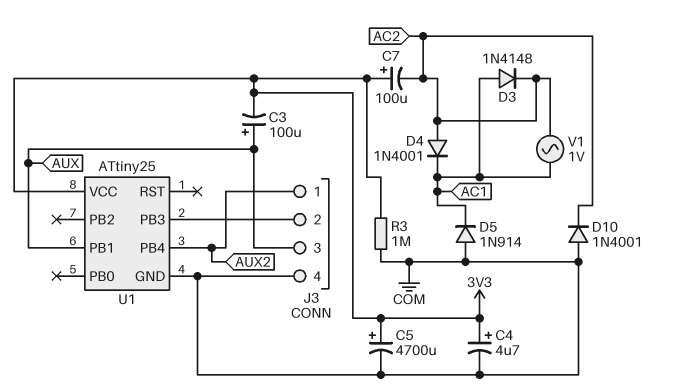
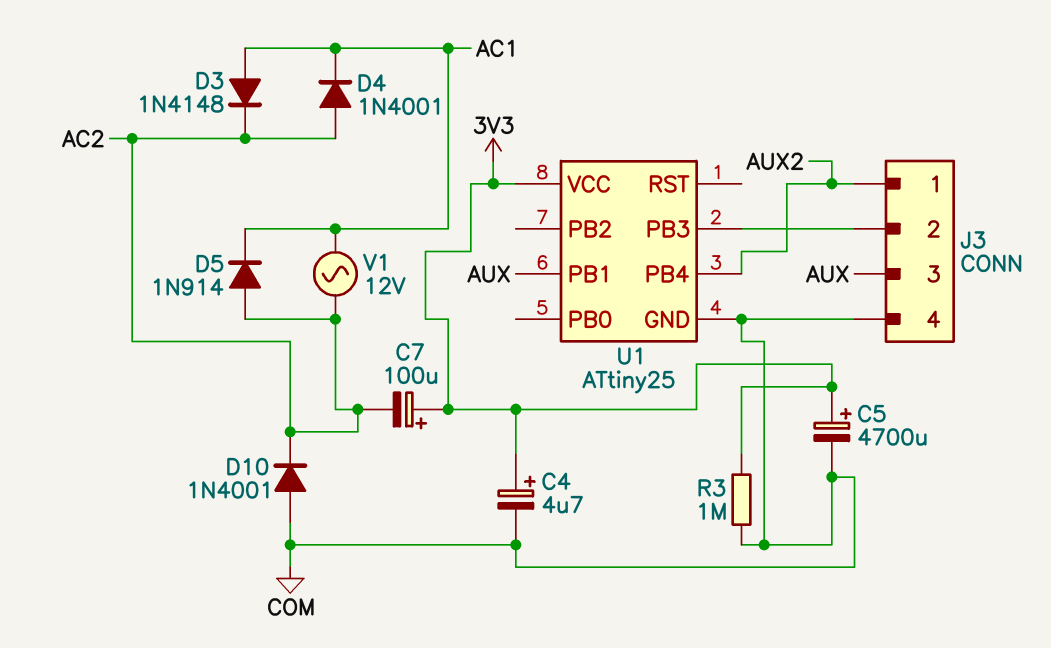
C3: 100uF (plus AUX, minus 3V3) -> none
D5: diode 1N914 (A COM, K AC1) -> diode 1N914 (A AC2, K AC1)
V1: AC 1V (AC1, AC2) -> AC 12V (AC1, AC2)

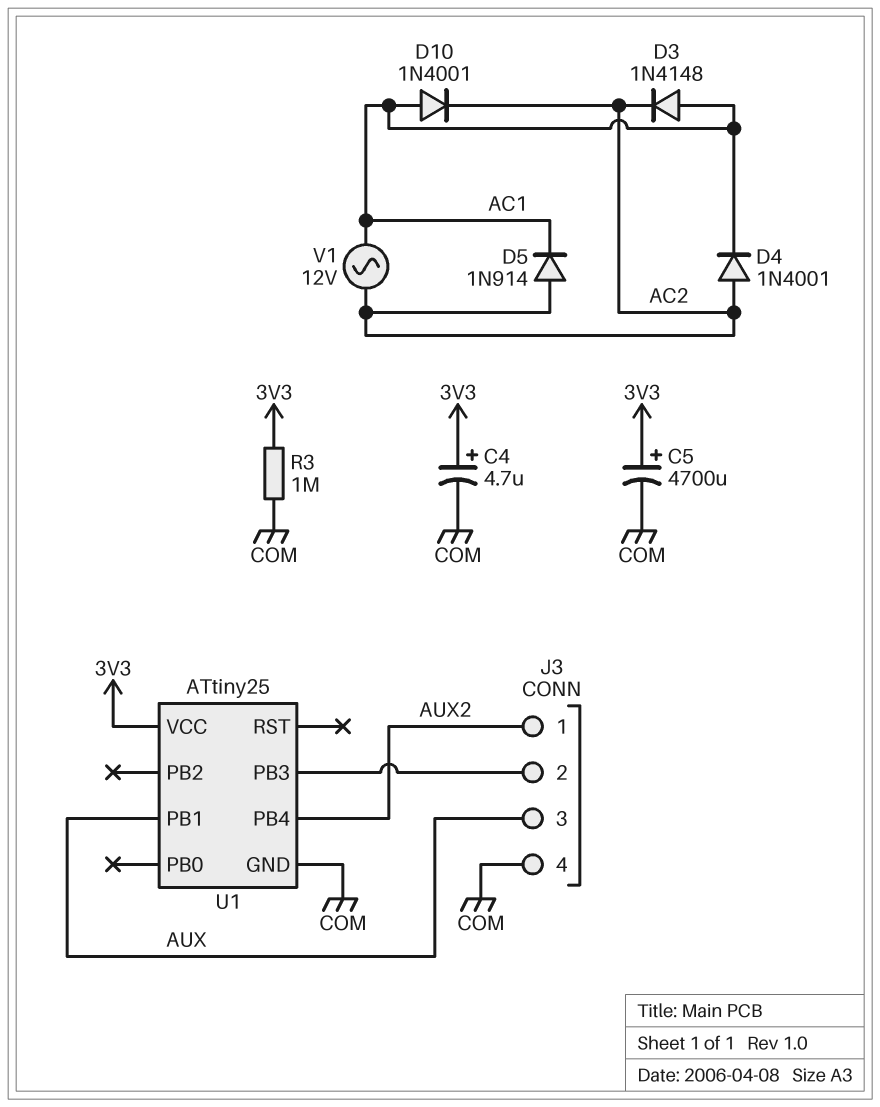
C7: 100uF (plus 3V3, minus AC2) -> none
D10: diode 1N4001 (A COM, K AC2) -> diode 1N4001 (A AC1, K AC2)

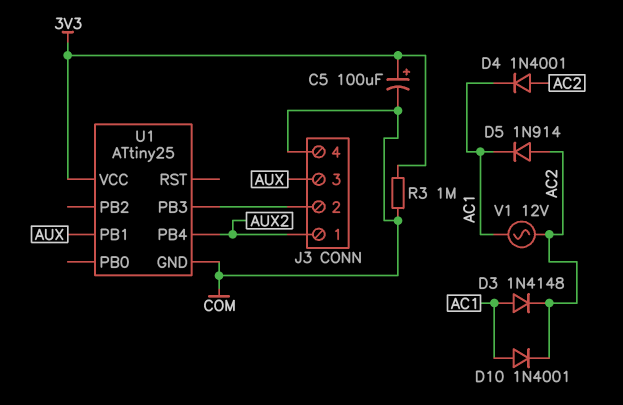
C4: 4.7uF (plus 3V3, minus COM) -> none
C5: 4700uF (plus 3V3, minus COM) -> 100uF (plus 3V3, minus COM)

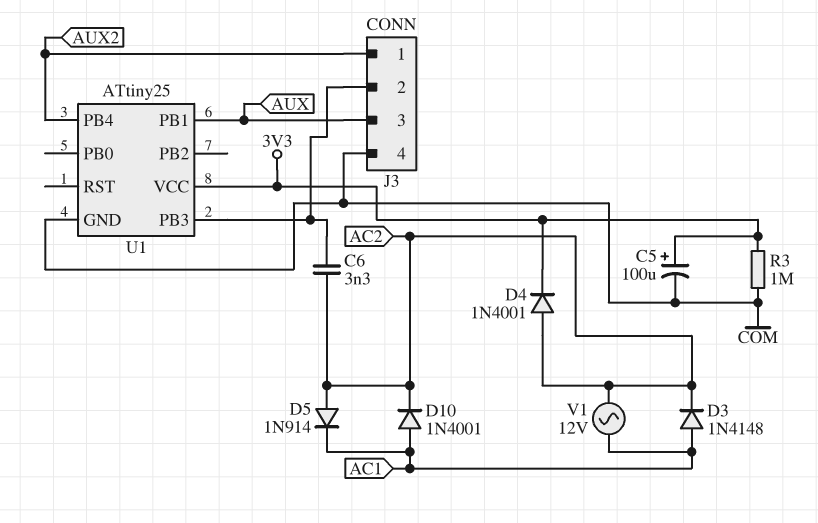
C6: none -> 3.3nF (AC2, J3/2)
D4: diode 1N4001 (A AC2, K AC1) -> diode 1N4001 (A AC2, K 3V3)

